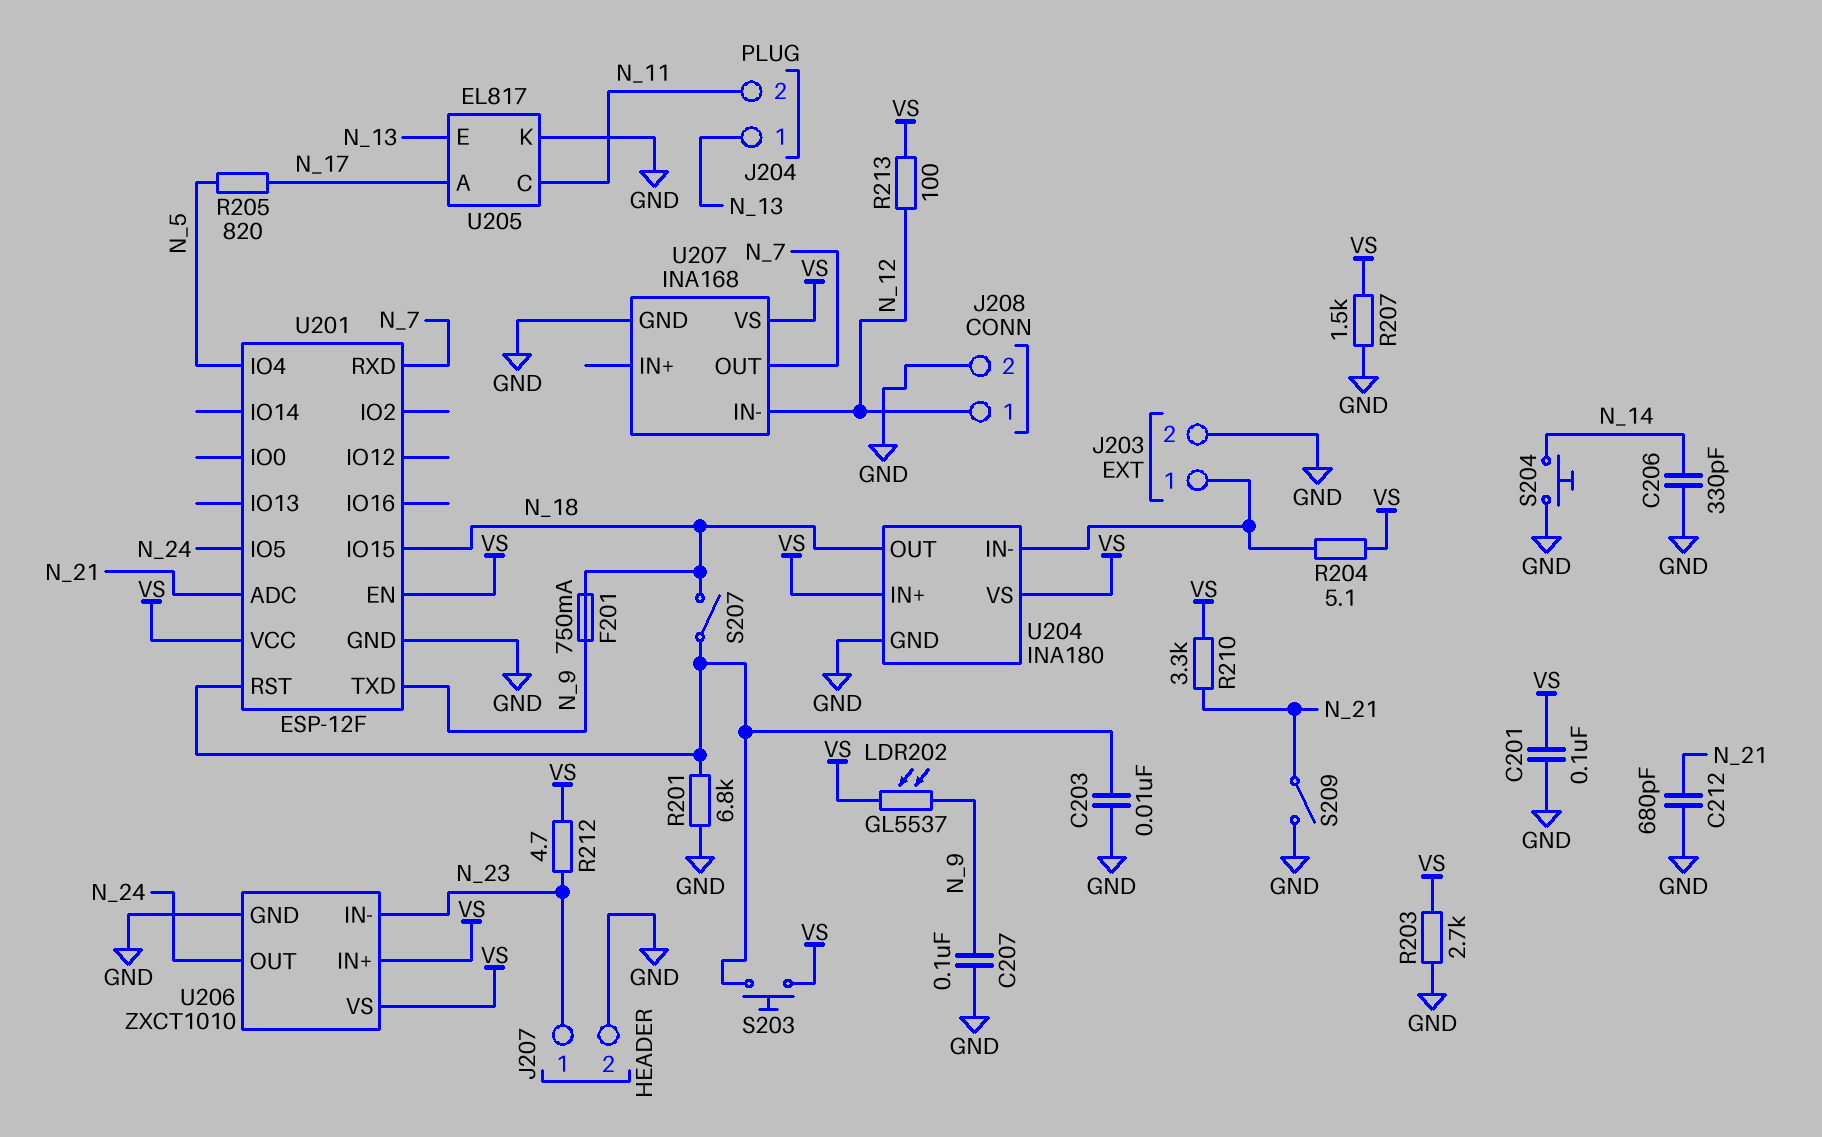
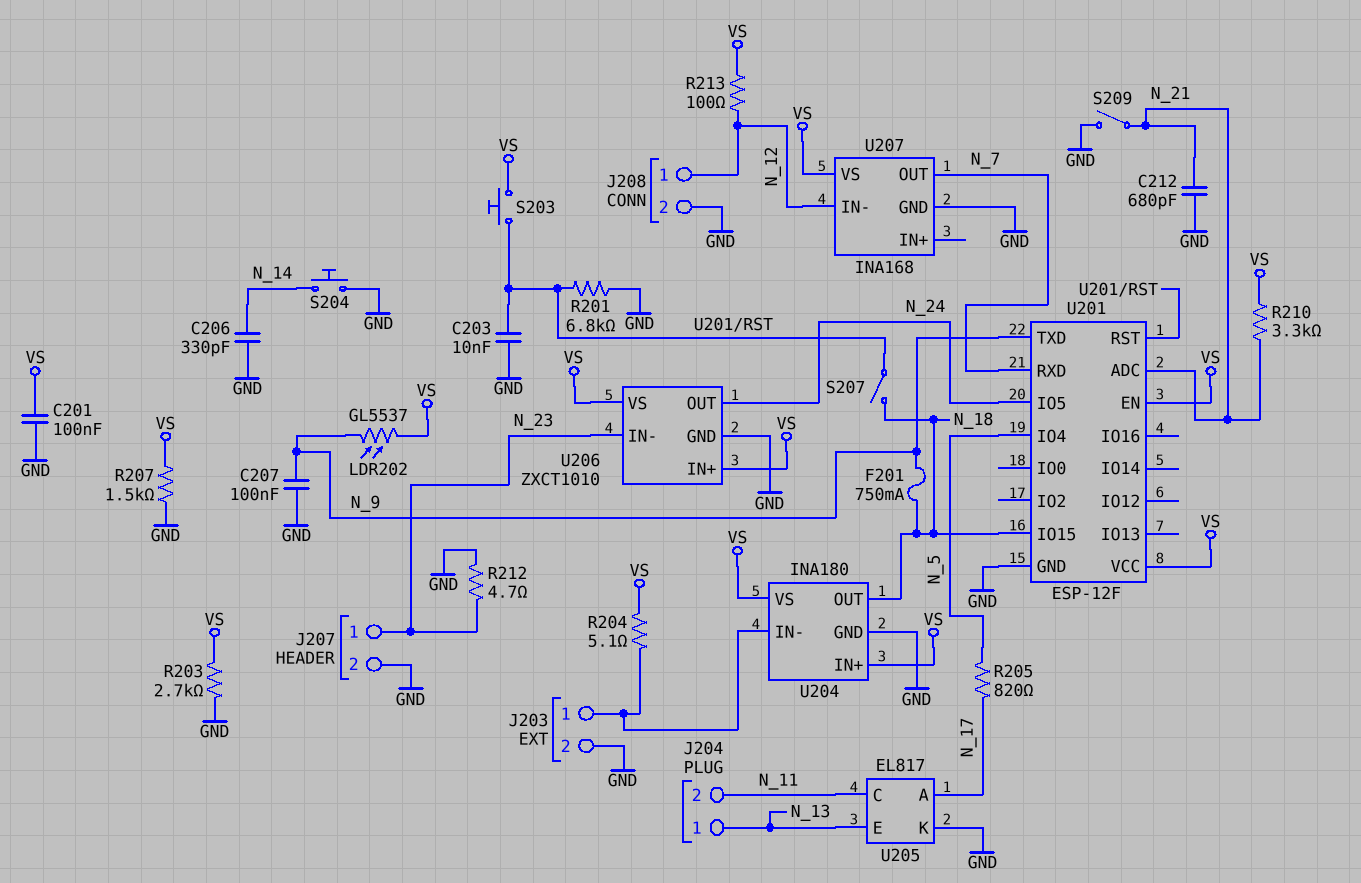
R212: 4.7 (N_23, VS) -> 4.7 (GND, N_23)

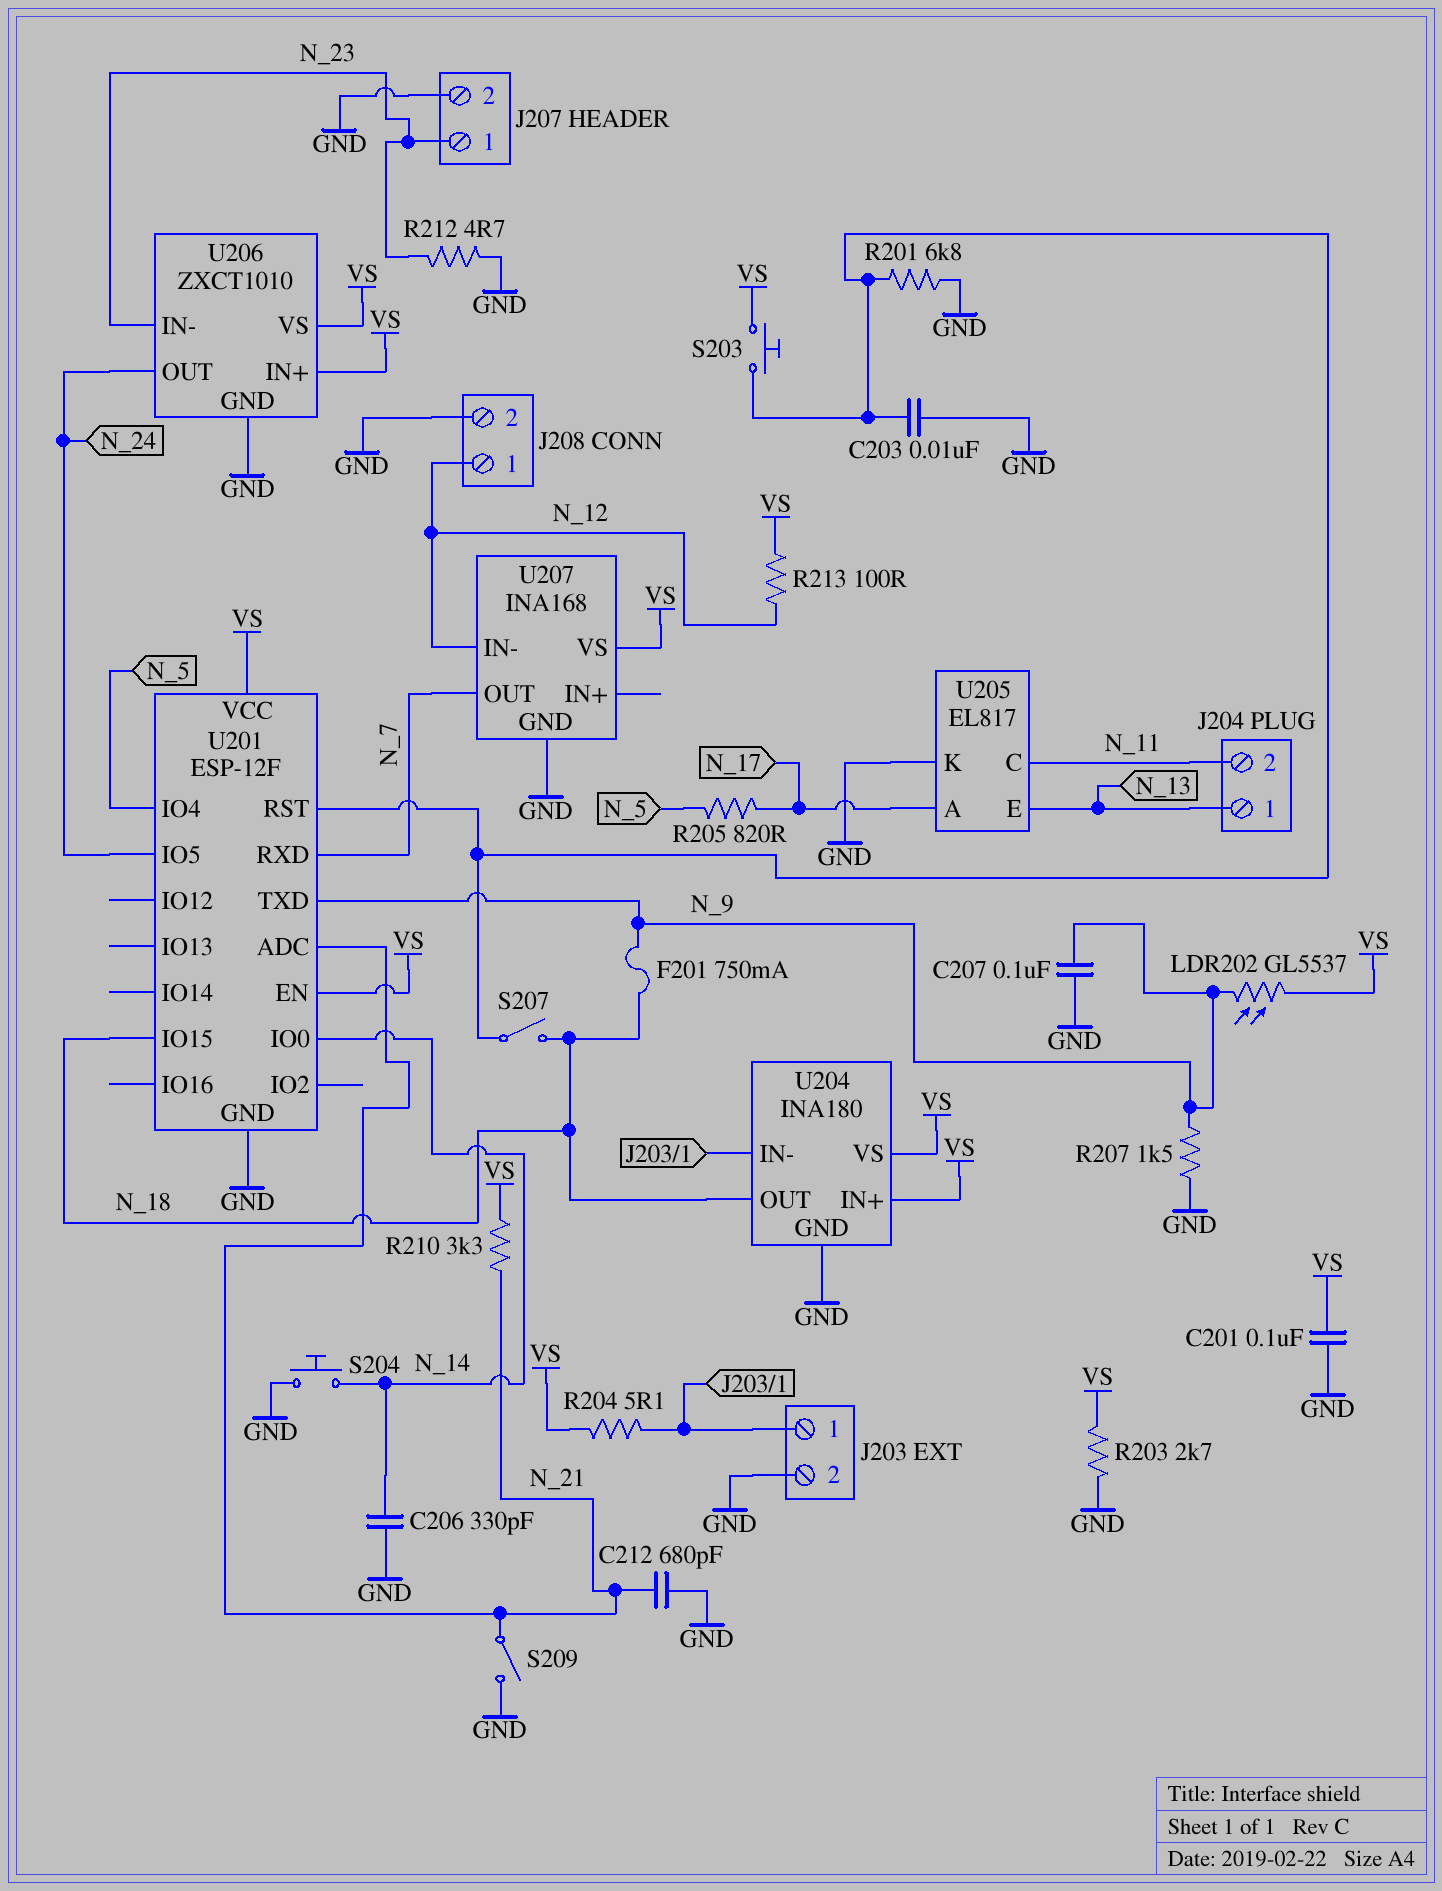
R207: 1.5k (GND, VS) -> 1.5k (GND, N_9)
U201 pin IO0: none -> N_14

